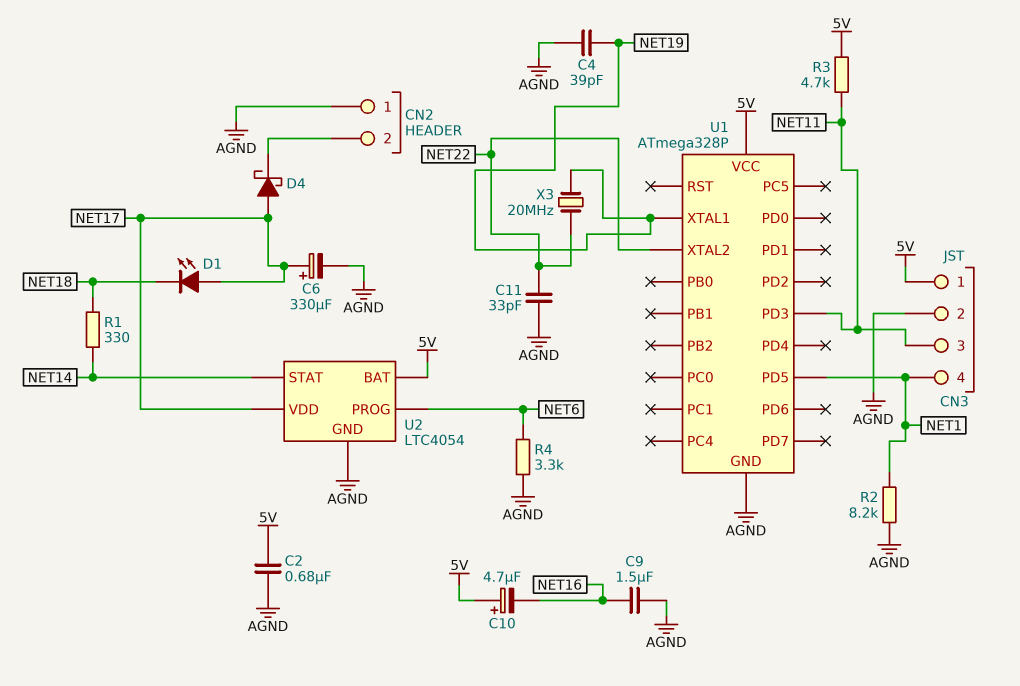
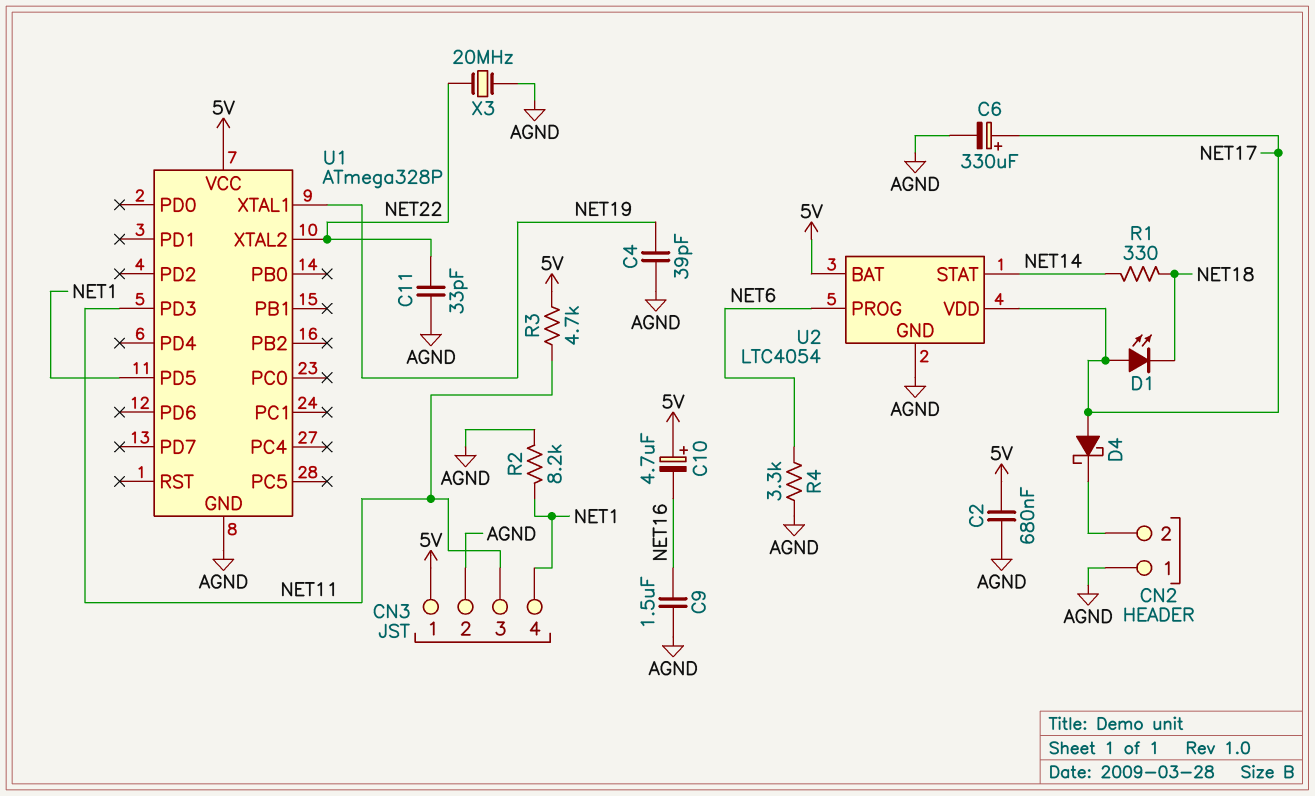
X3: 20MHz (NET19, NET22) -> 20MHz (AGND, NET22)

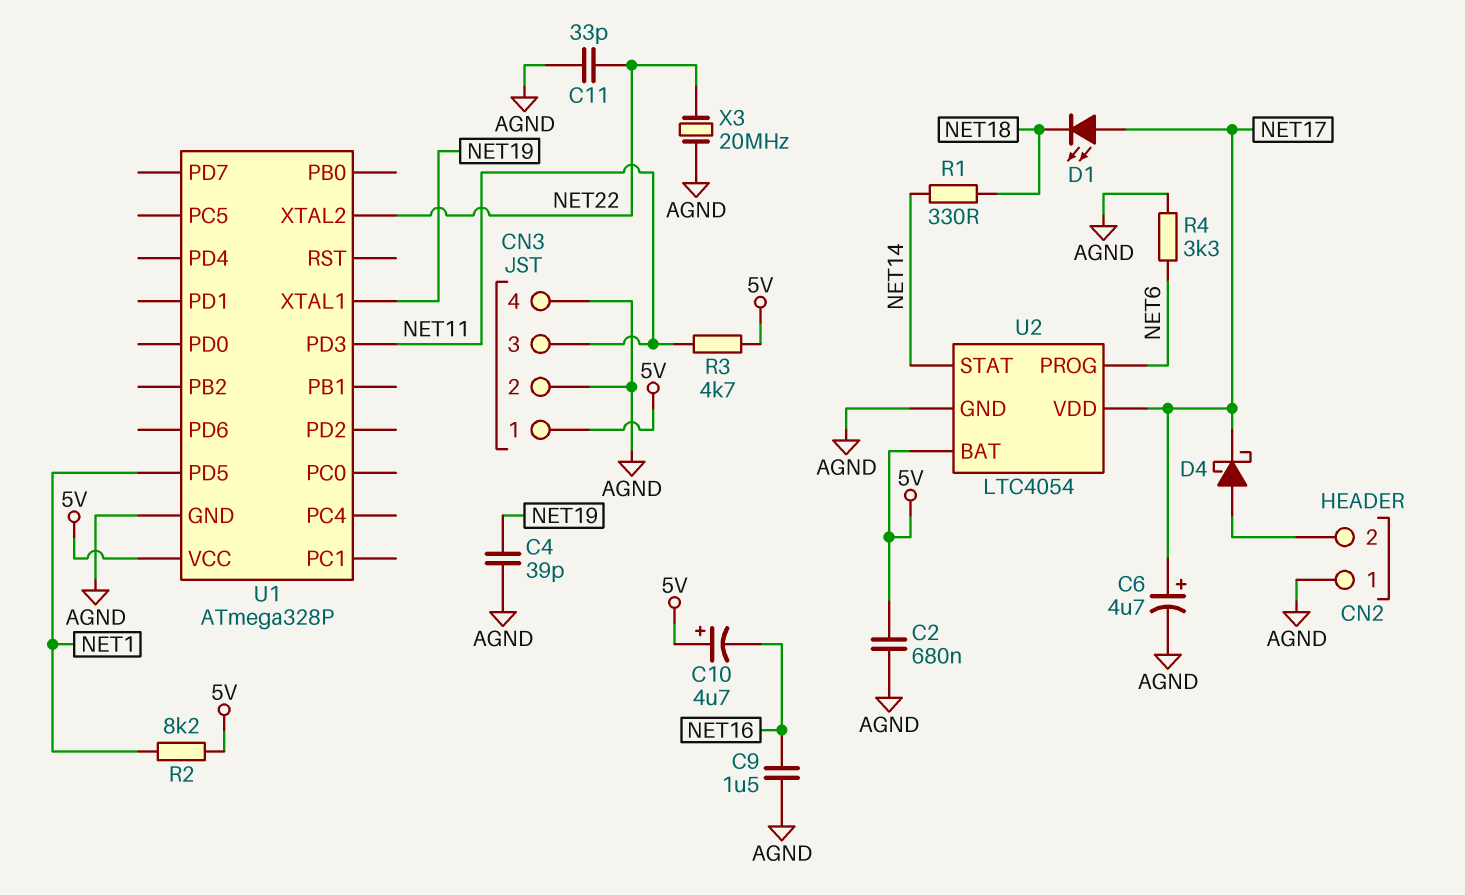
C6: 330uF (plus NET17, minus AGND) -> 4.7uF (plus NET17, minus AGND)
CN3 pin 4: NET1 -> AGND
D4: schottky (A NET17, K CN2/2) -> schottky (A CN2/2, K NET17)
R2: 8.2k (AGND, NET1) -> 8.2k (5V, NET1)

